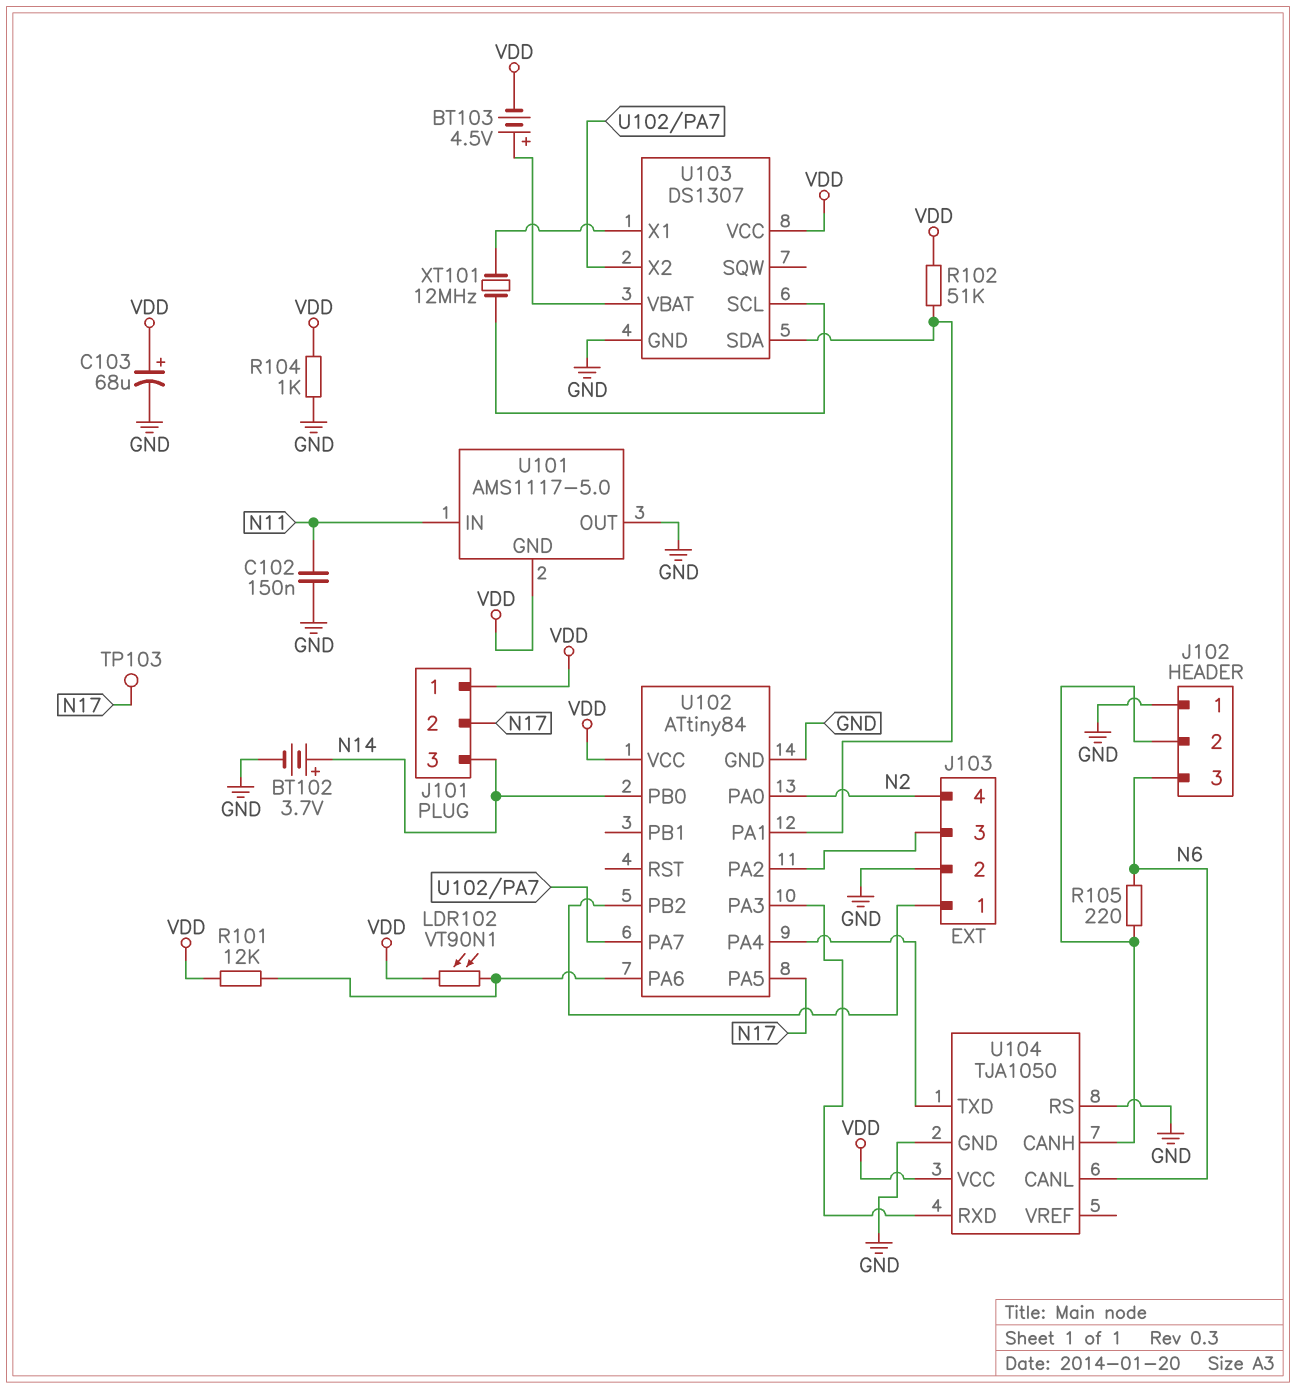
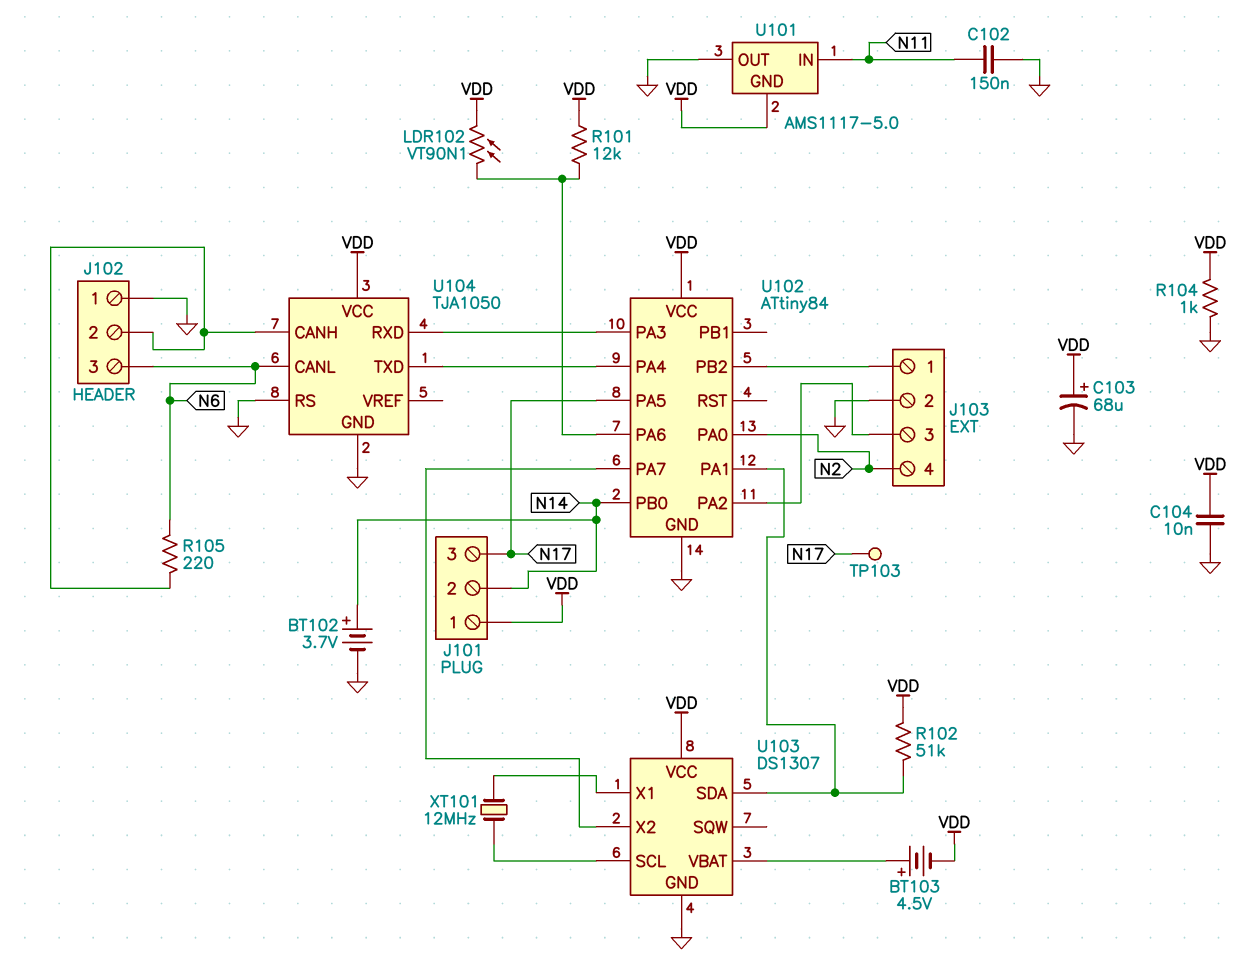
C104: none -> 10nF (GND, VDD)
J101 pin 2: N17 -> N14
J101 pin 3: N14 -> N17

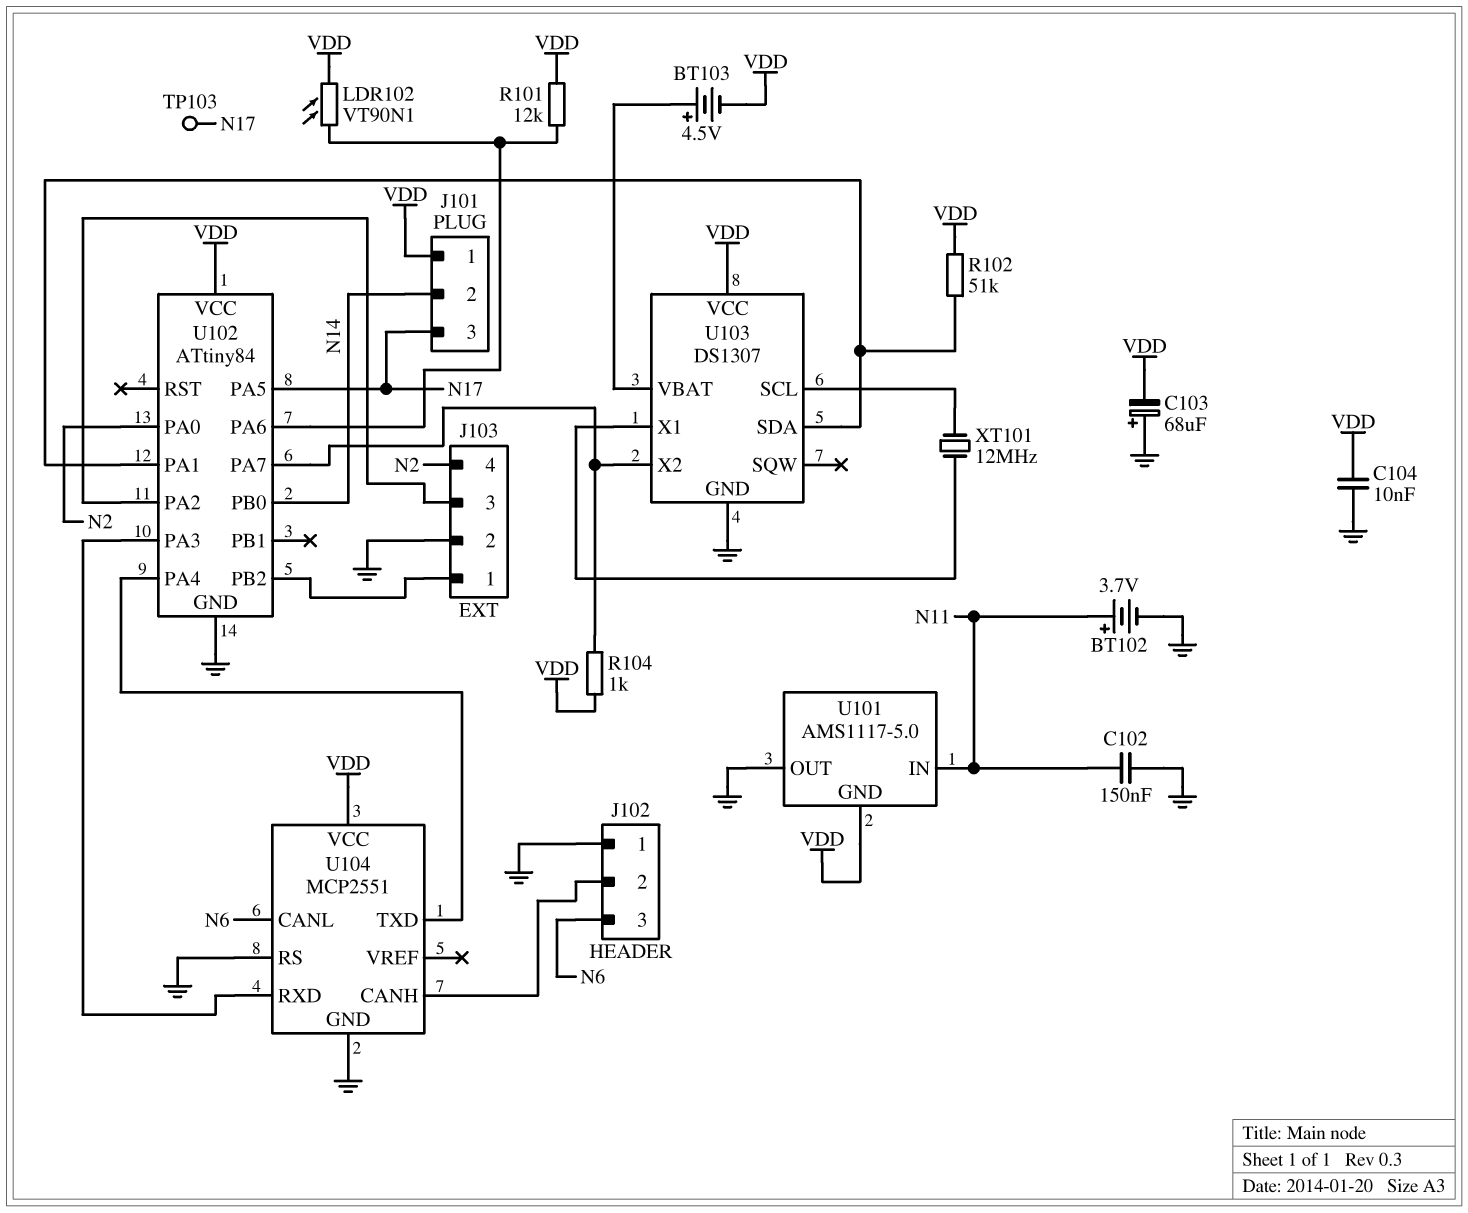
BT102: 3.7V (plus N14, minus GND) -> 3.7V (plus N11, minus GND)
C103: 68uF (plus VDD, minus GND) -> 68uF (plus GND, minus VDD)
R104: 1k (GND, VDD) -> 1k (U102/PA7, VDD)
R105: 220 (J102/2, N6) -> none
U104: TJA1050 -> MCP2551

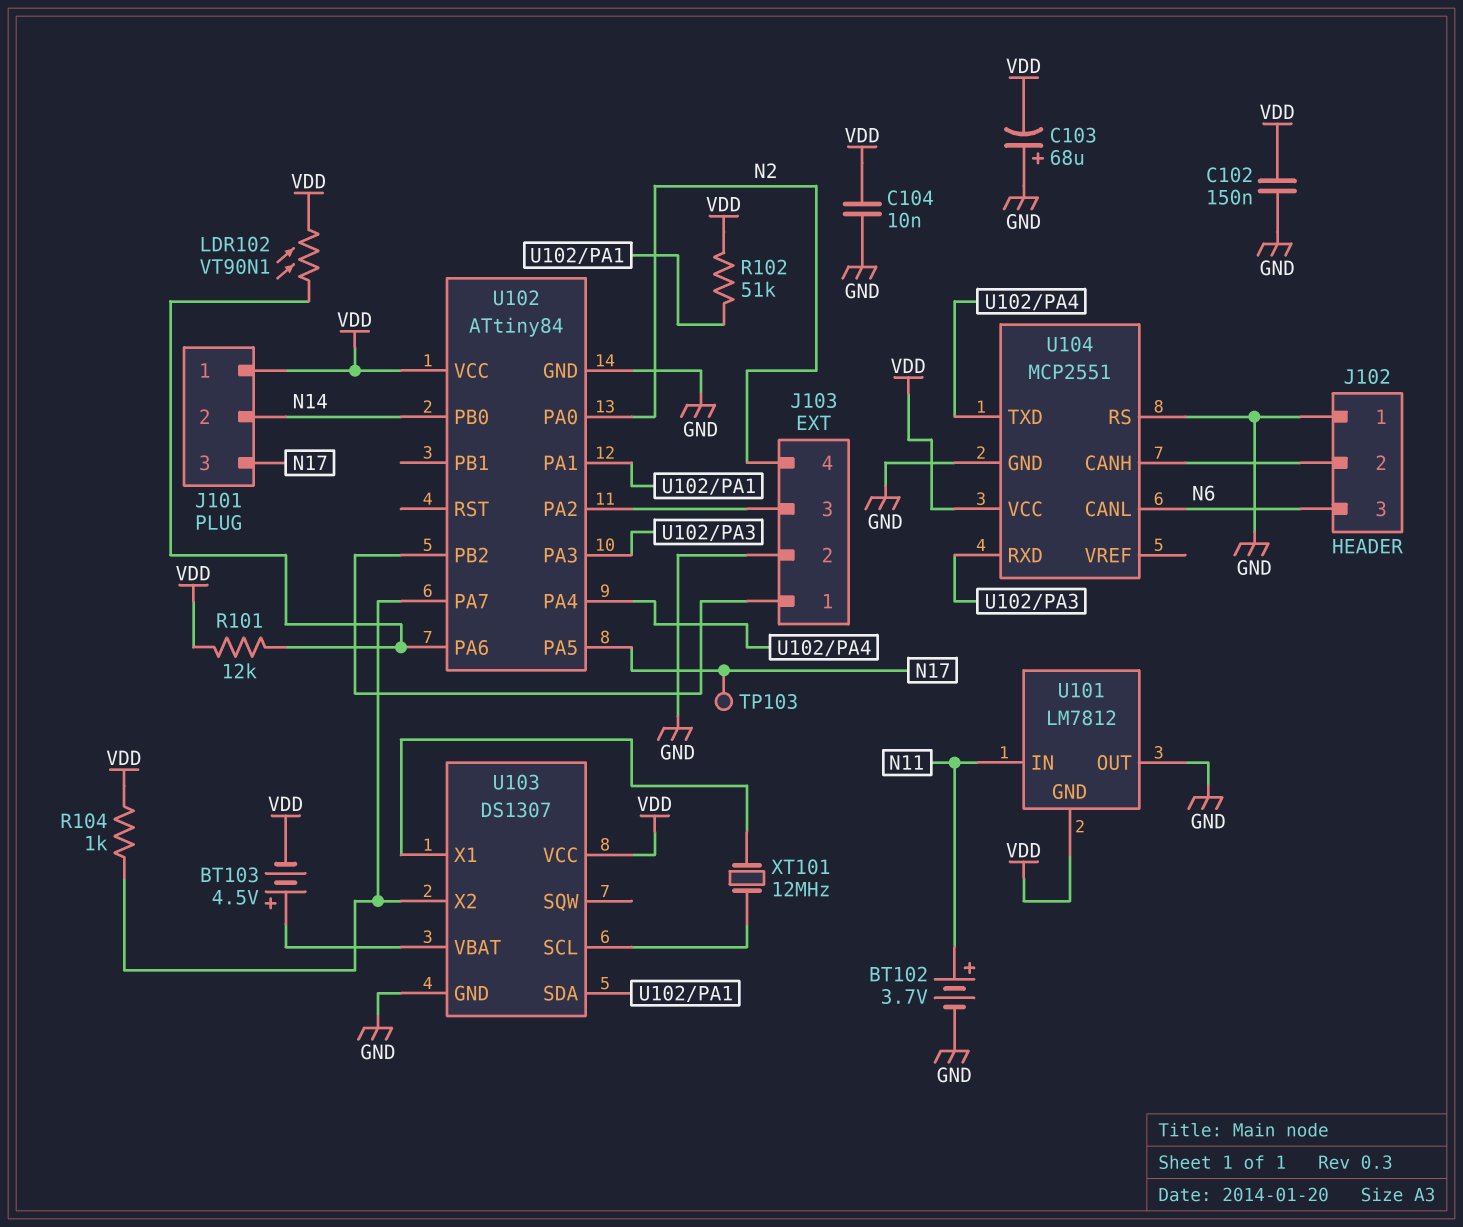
C102: 150nF (GND, N11) -> 150nF (GND, VDD)
U101: AMS1117-5.0 -> LM7812

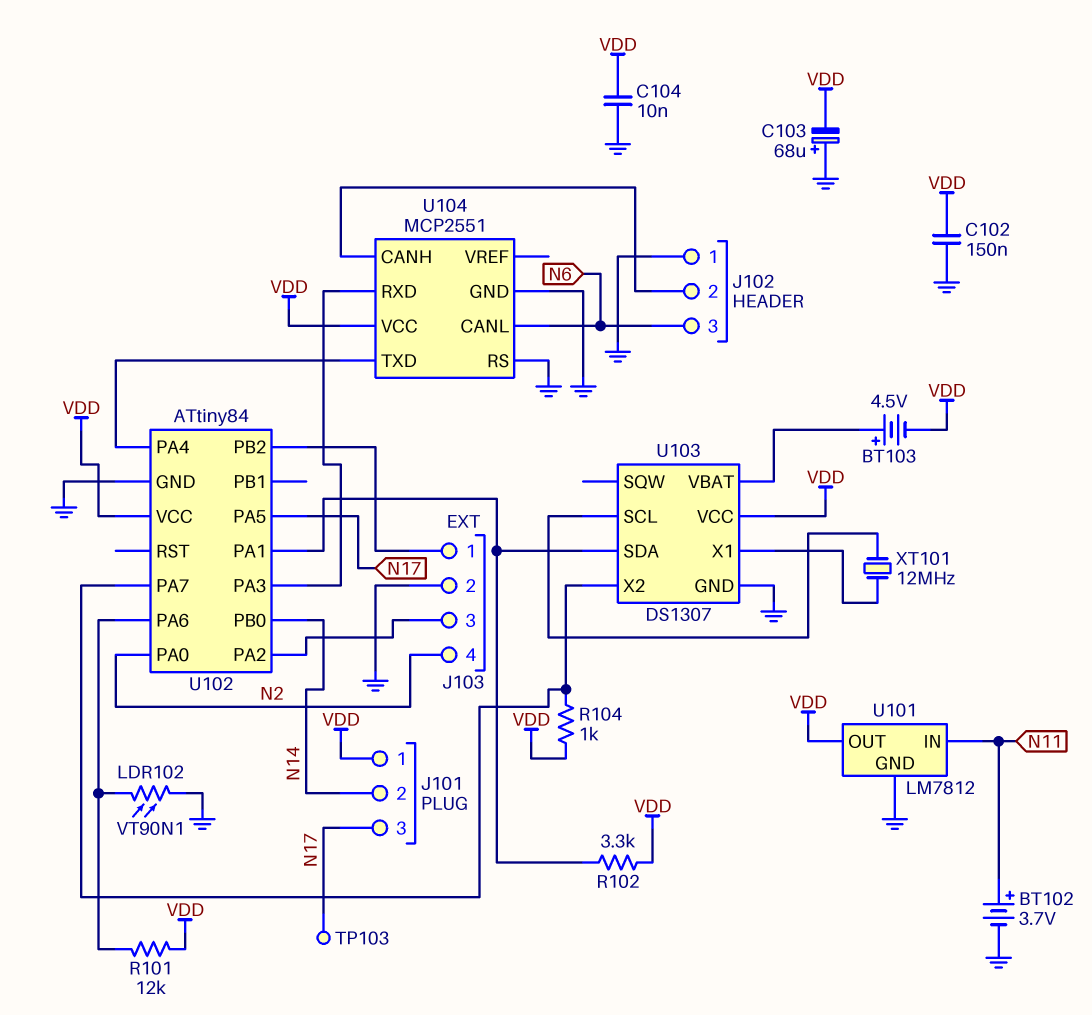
LDR102: VT90N1 (U102/PA6, VDD) -> VT90N1 (GND, U102/PA6)
R102: 51k (U102/PA1, VDD) -> 3.3k (U102/PA1, VDD)
U101 pin GND: VDD -> GND
U101 pin OUT: GND -> VDD

